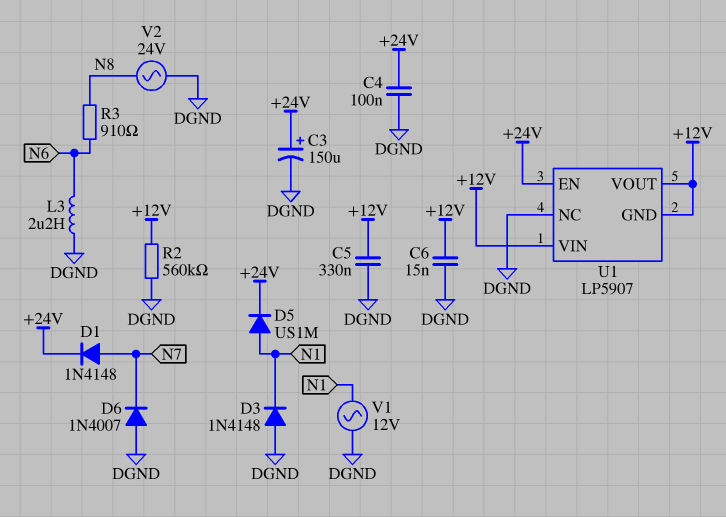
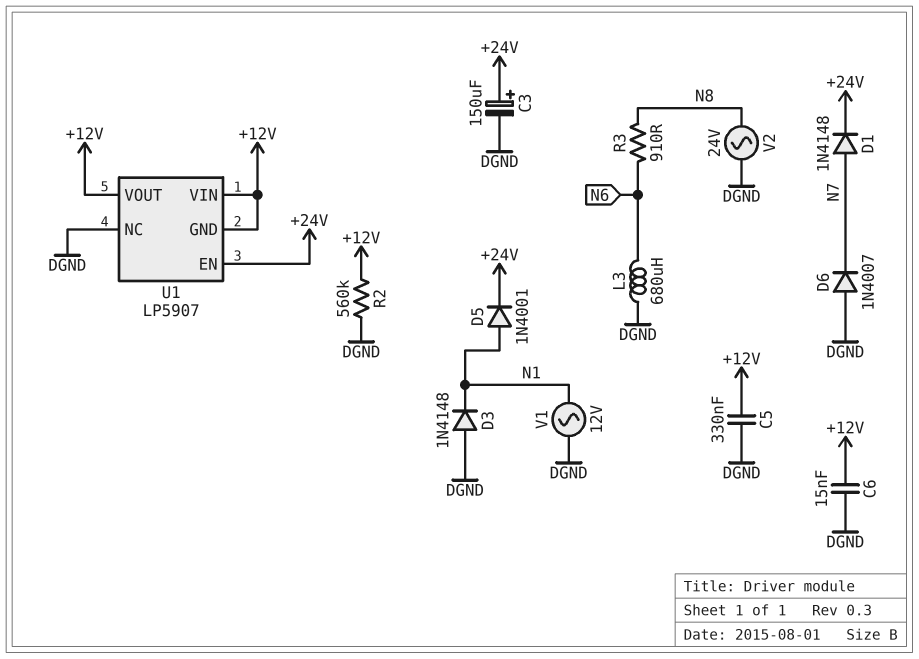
C4: 100nF (+24V, DGND) -> none
D5: diode US1M (A N1, K +24V) -> diode 1N4001 (A N1, K +24V)
L3: 2.2uH (DGND, N6) -> 680uH (DGND, N6)

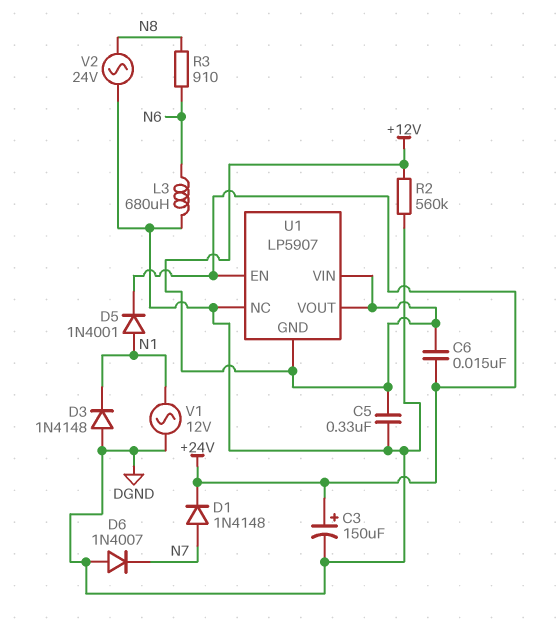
C6: 15nF (+12V, DGND) -> 15nF (+12V, +24V)

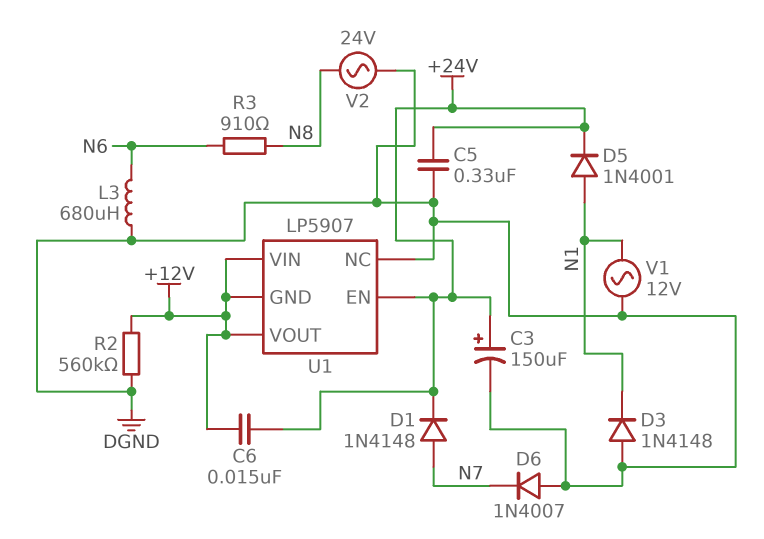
C5: 330nF (+12V, DGND) -> 330nF (+24V, DGND)

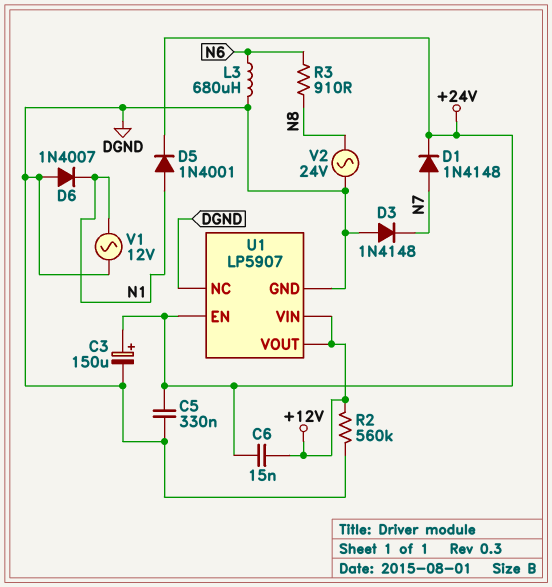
D3: diode 1N4148 (A DGND, K N1) -> diode 1N4148 (A DGND, K N7)
D6: diode 1N4007 (A DGND, K N7) -> diode 1N4007 (A DGND, K N1)
U1 pin GND: +12V -> DGND

